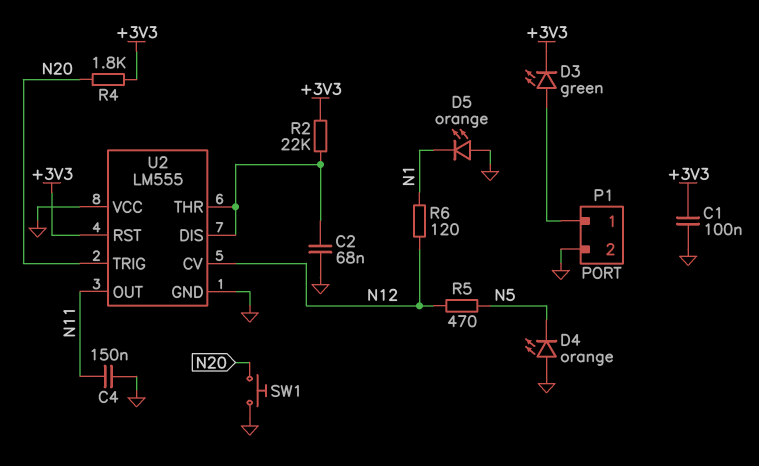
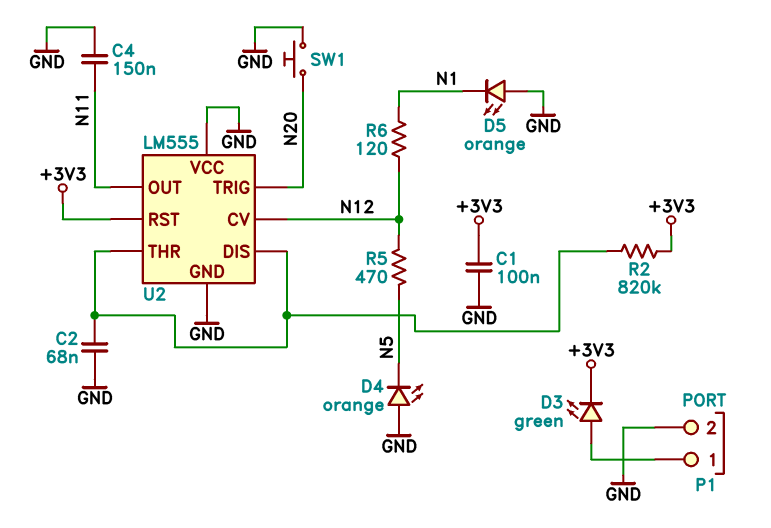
R2: 22k (+3V3, U2/DIS) -> 820k (+3V3, U2/DIS)
R4: 1.8k (+3V3, N20) -> none

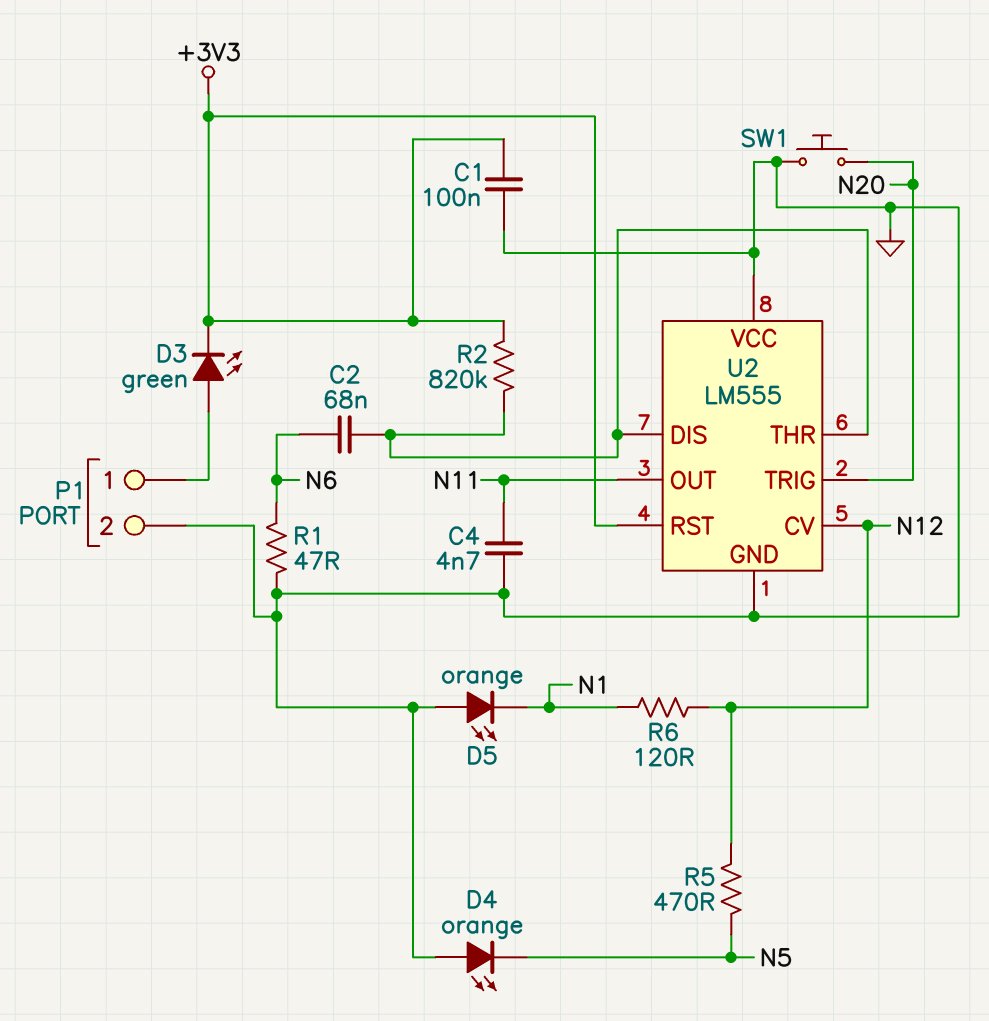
C2: 68nF (GND, U2/DIS) -> 68nF (N6, U2/DIS)
C4: 150nF (GND, N11) -> 4.7nF (GND, N11)
R1: none -> 47 (GND, N6)

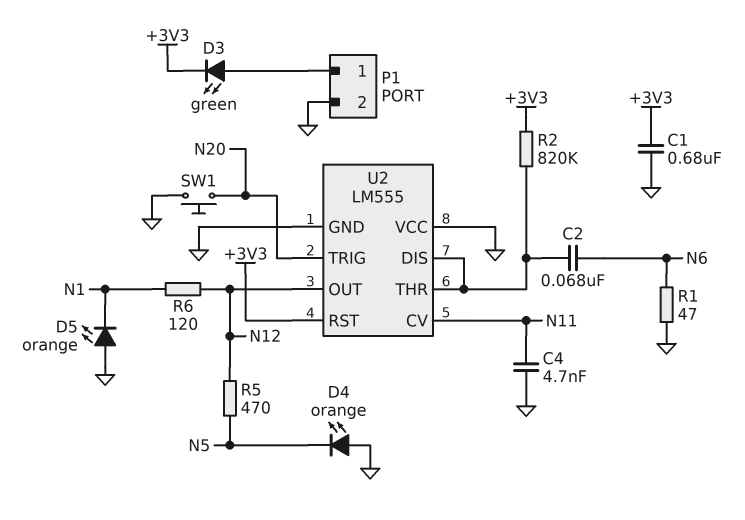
C1: 100nF (+3V3, GND) -> 680nF (+3V3, GND)
U2 pin CV: N12 -> N11
U2 pin OUT: N11 -> N12

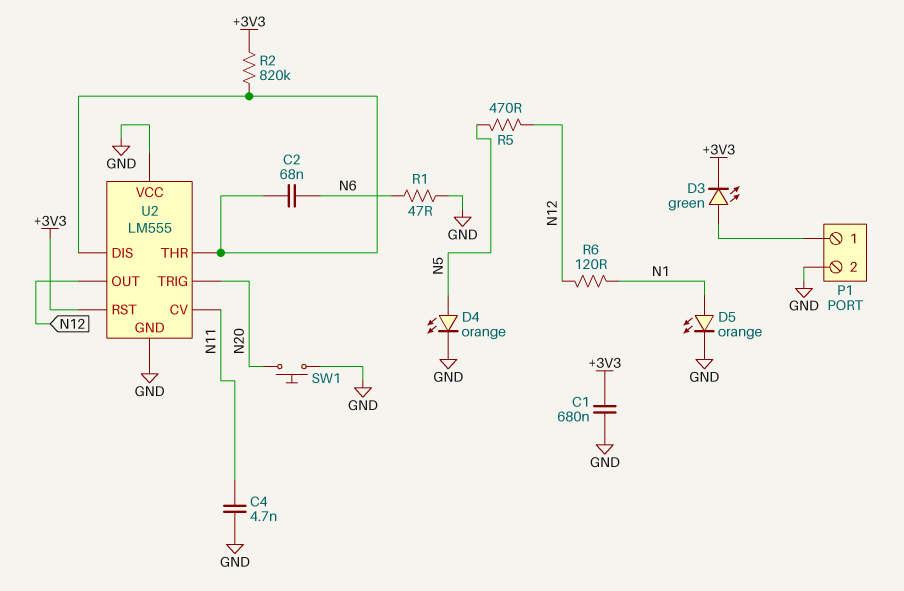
D4: LED orange (A GND, K N5) -> LED orange (A N5, K GND)
D5: LED orange (A GND, K N1) -> LED orange (A N1, K GND)

